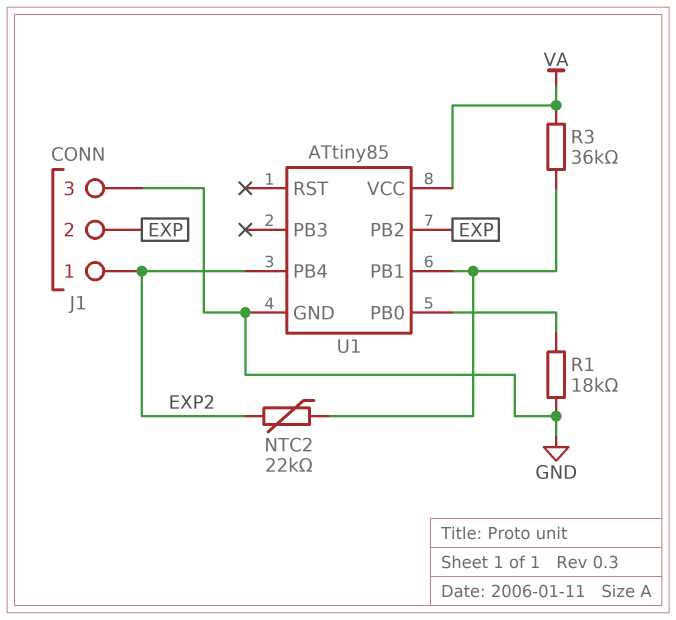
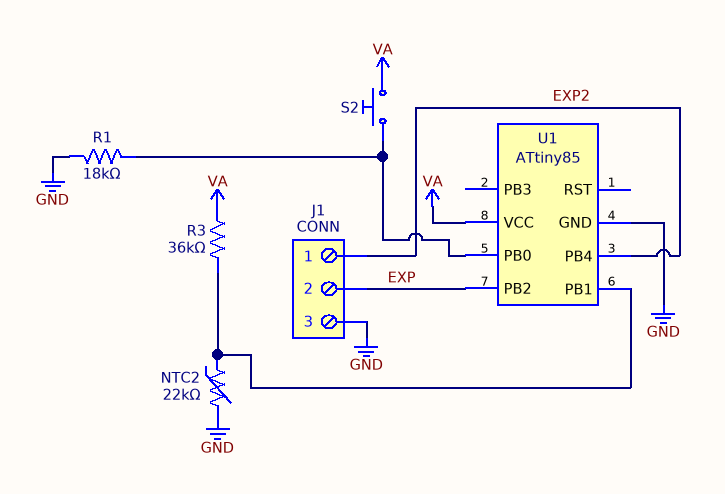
NTC2: 22k (EXP2, U1/PB1) -> 22k (GND, U1/PB1)
S2: none -> button (U1/PB0, VA)

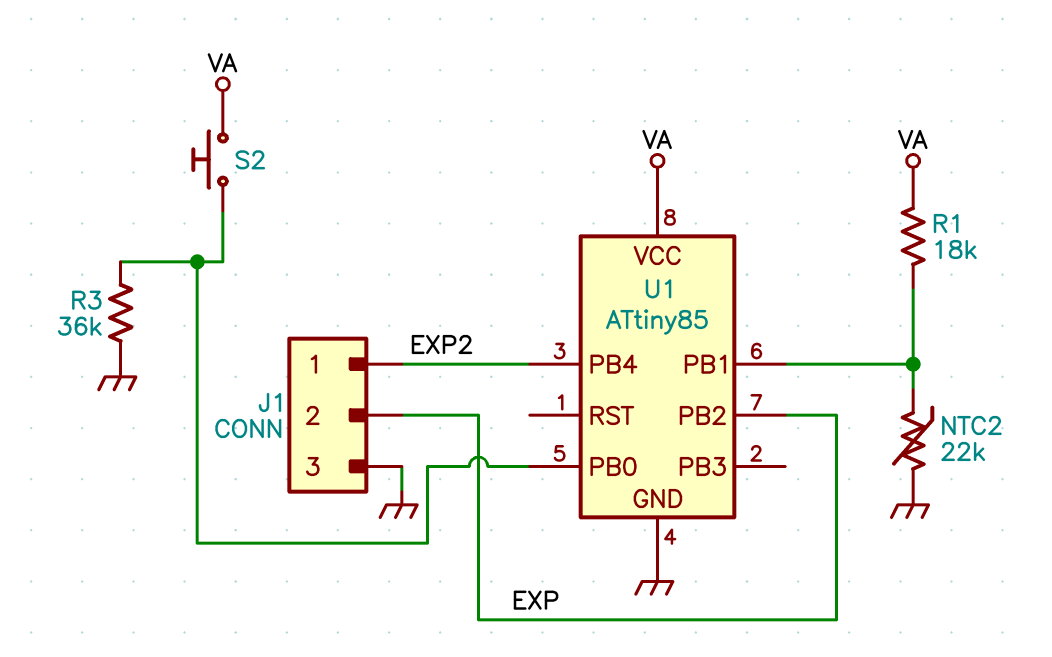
R1: 18k (GND, U1/PB0) -> 18k (U1/PB1, VA)
R3: 36k (U1/PB1, VA) -> 36k (GND, U1/PB0)

